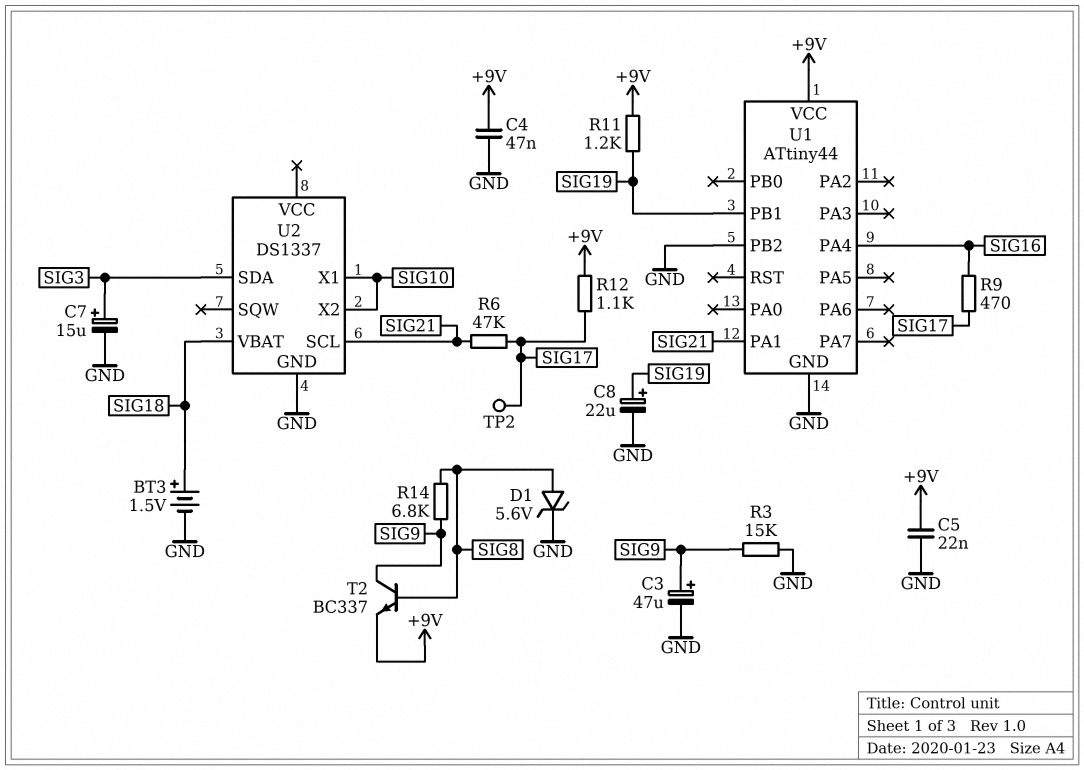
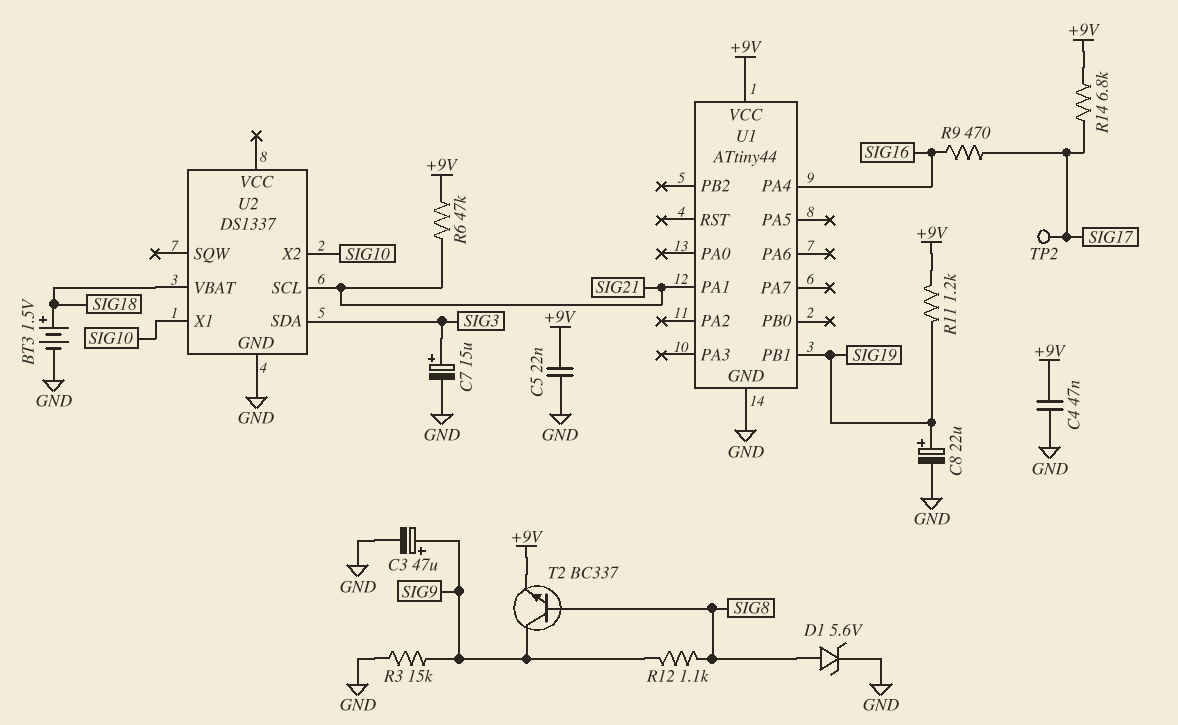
R6: 47k (SIG17, SIG21) -> 47k (+9V, SIG21)
R12: 1.1k (+9V, SIG17) -> 1.1k (SIG8, SIG9)
R14: 6.8k (SIG8, SIG9) -> 6.8k (+9V, SIG17)
U1 pin PB2: GND -> none

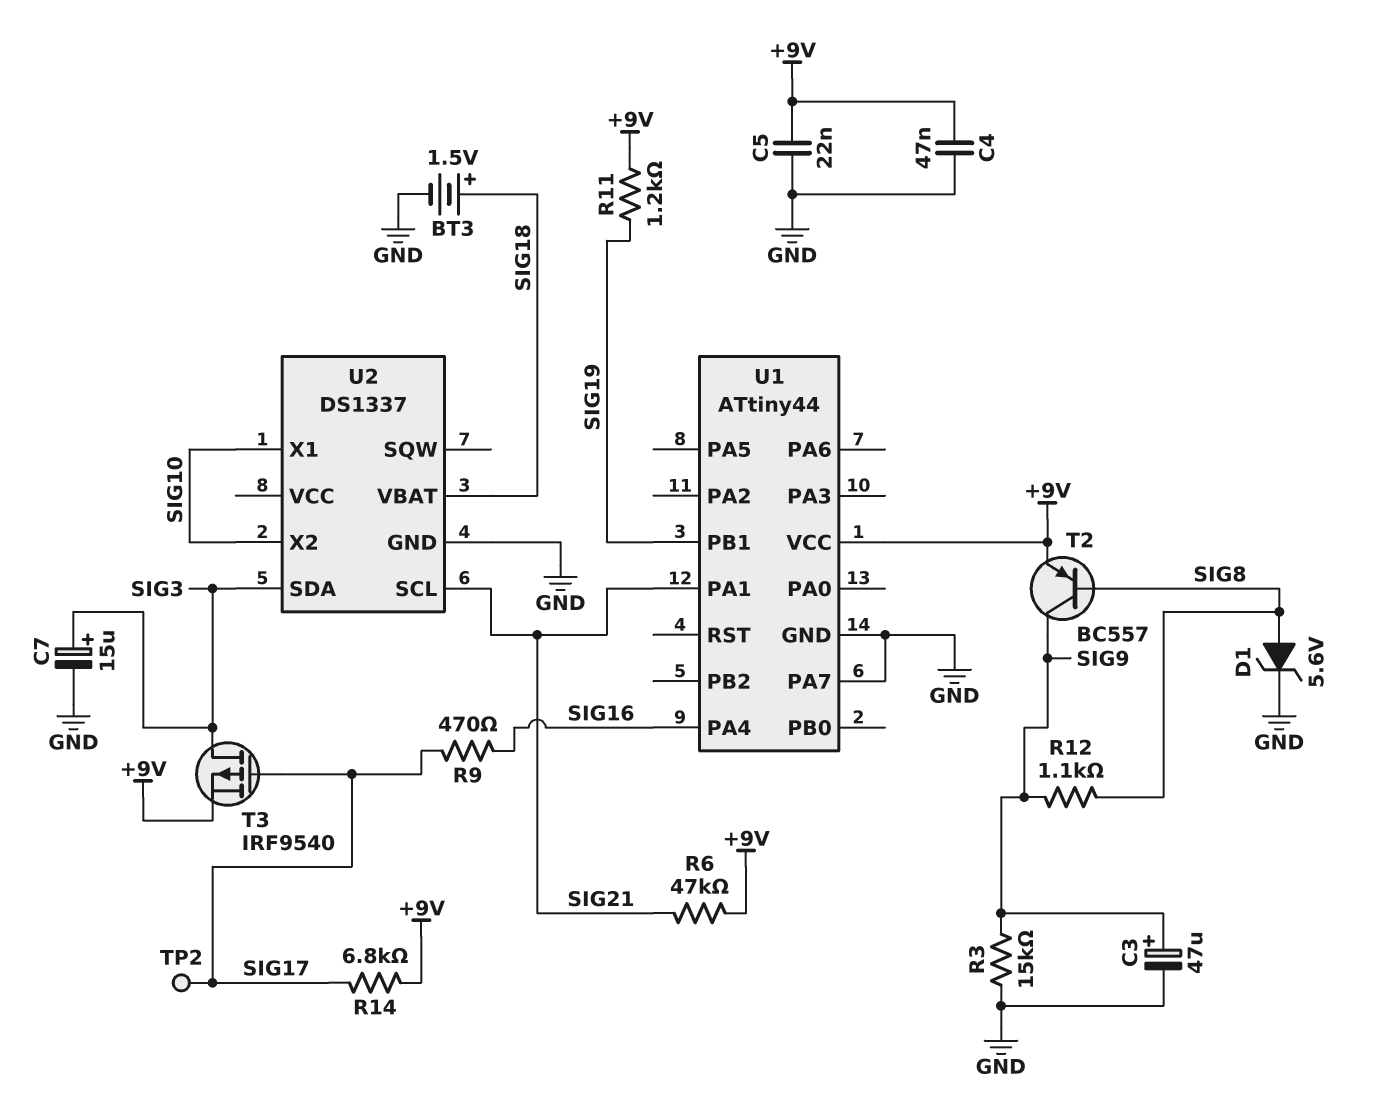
C8: 22uF (plus SIG19, minus GND) -> none
T2: NPN BC337 (B SIG8, C SIG9, E +9V) -> PNP BC557 (B SIG8, C SIG9, E +9V)
T3: none -> PMOS IRF9540 (G SIG17, D SIG3, S +9V)
U1 pin PA7: none -> GND

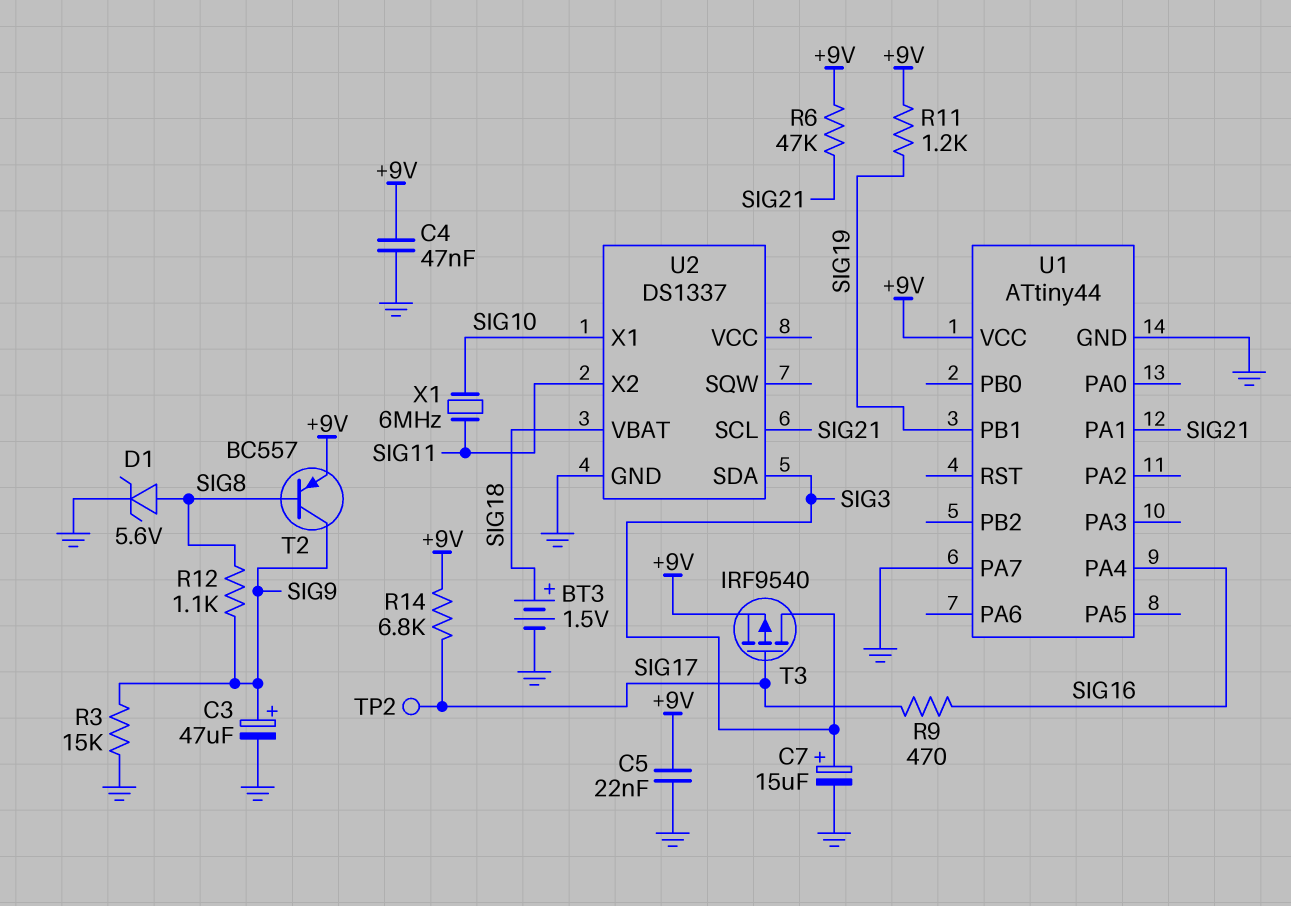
U2 pin X2: SIG10 -> SIG11
X1: none -> 6MHz (SIG10, SIG11)

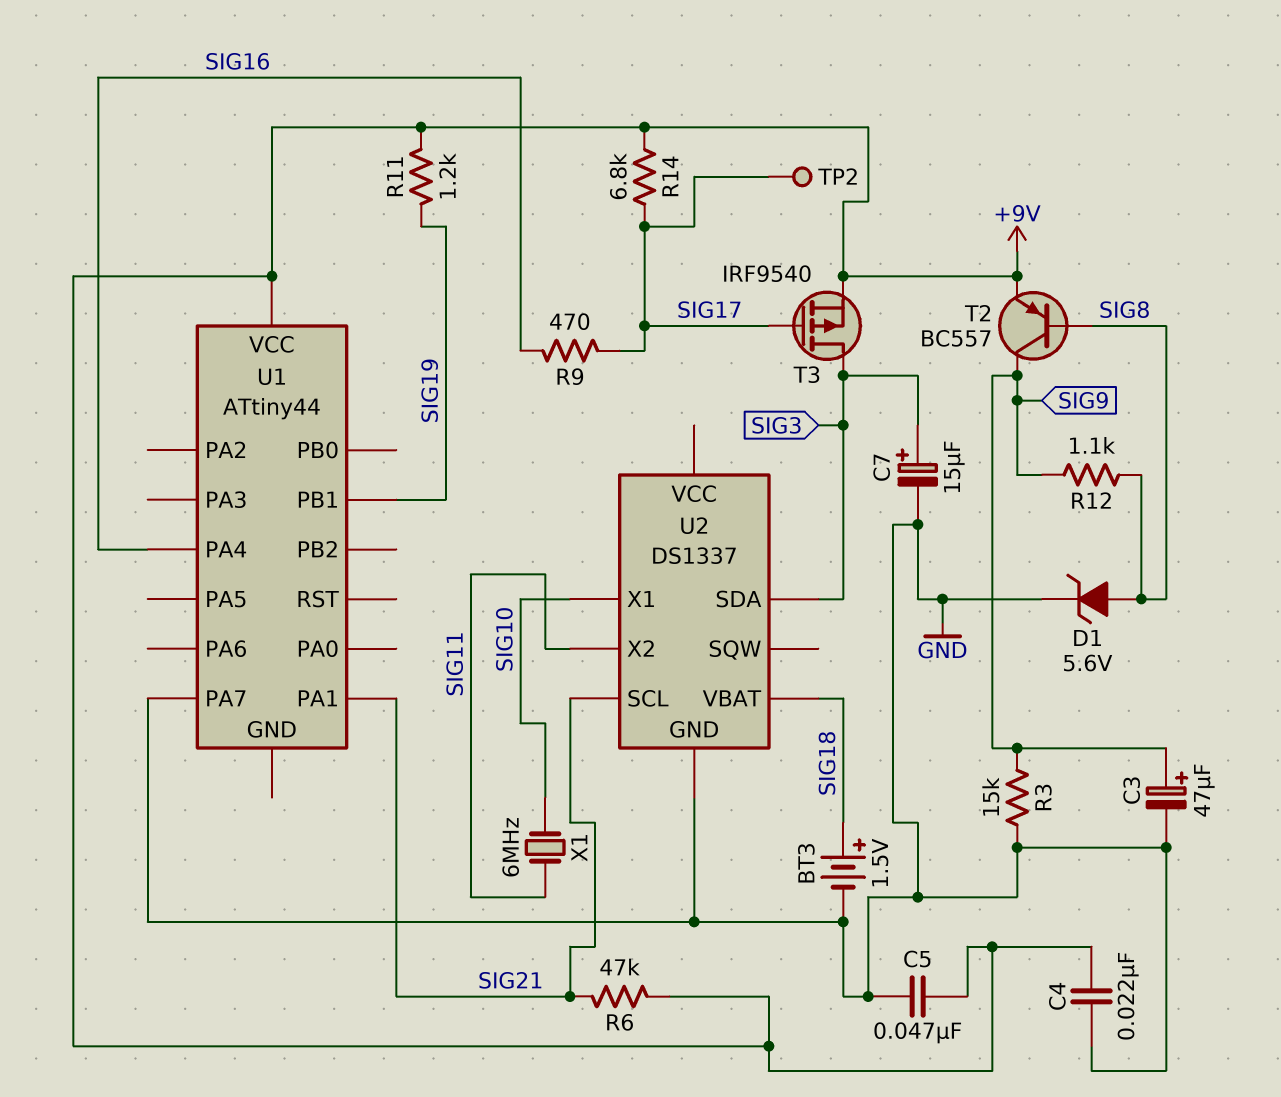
C4: 47nF (+9V, GND) -> 22nF (+9V, GND)
C5: 22nF (+9V, GND) -> 47nF (+9V, GND)
U1 pin GND: GND -> none

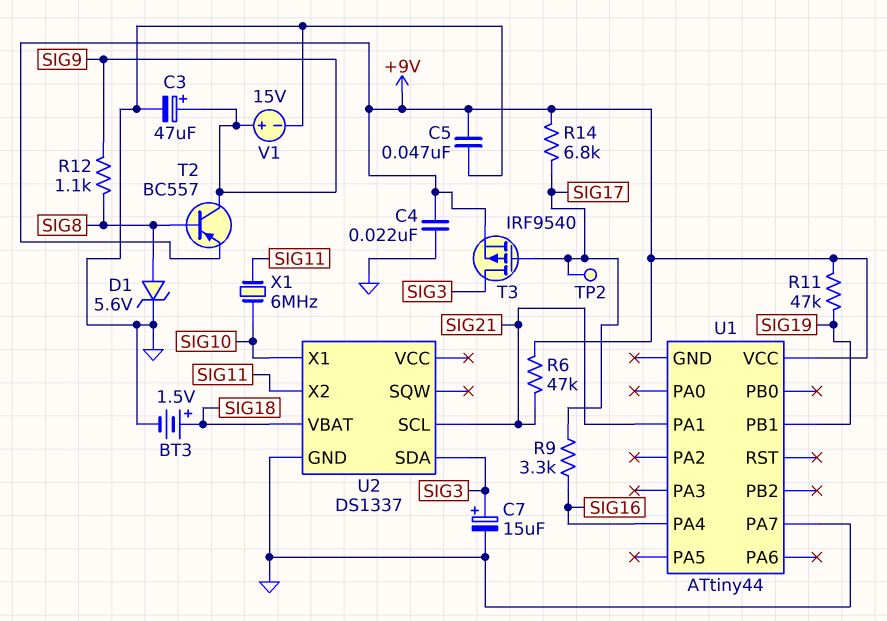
R3: 15k (GND, SIG9) -> none
R9: 470 (SIG16, SIG17) -> 3.3k (SIG16, SIG17)
R11: 1.2k (+9V, SIG19) -> 47k (+9V, SIG19)
V1: none -> 15V (plus SIG9, minus GND)

